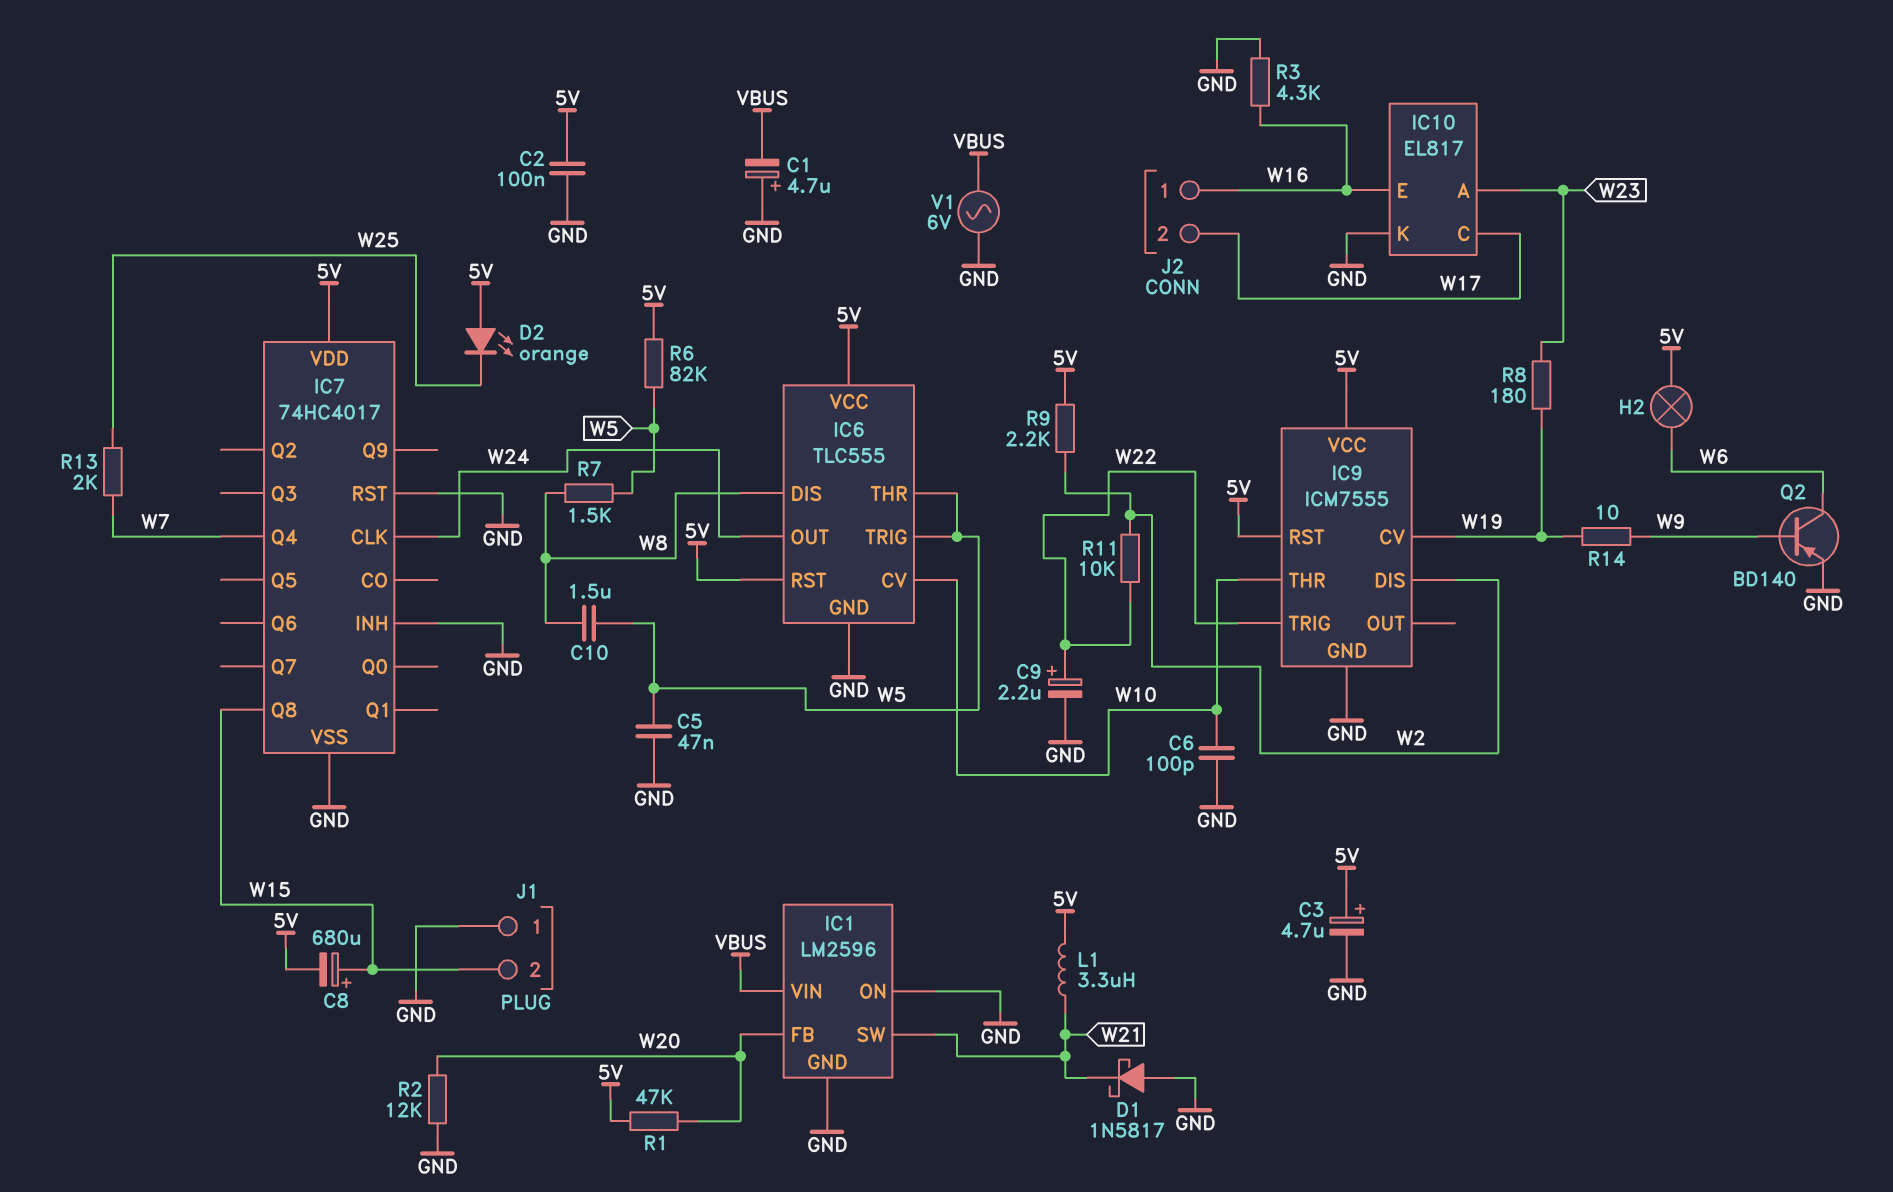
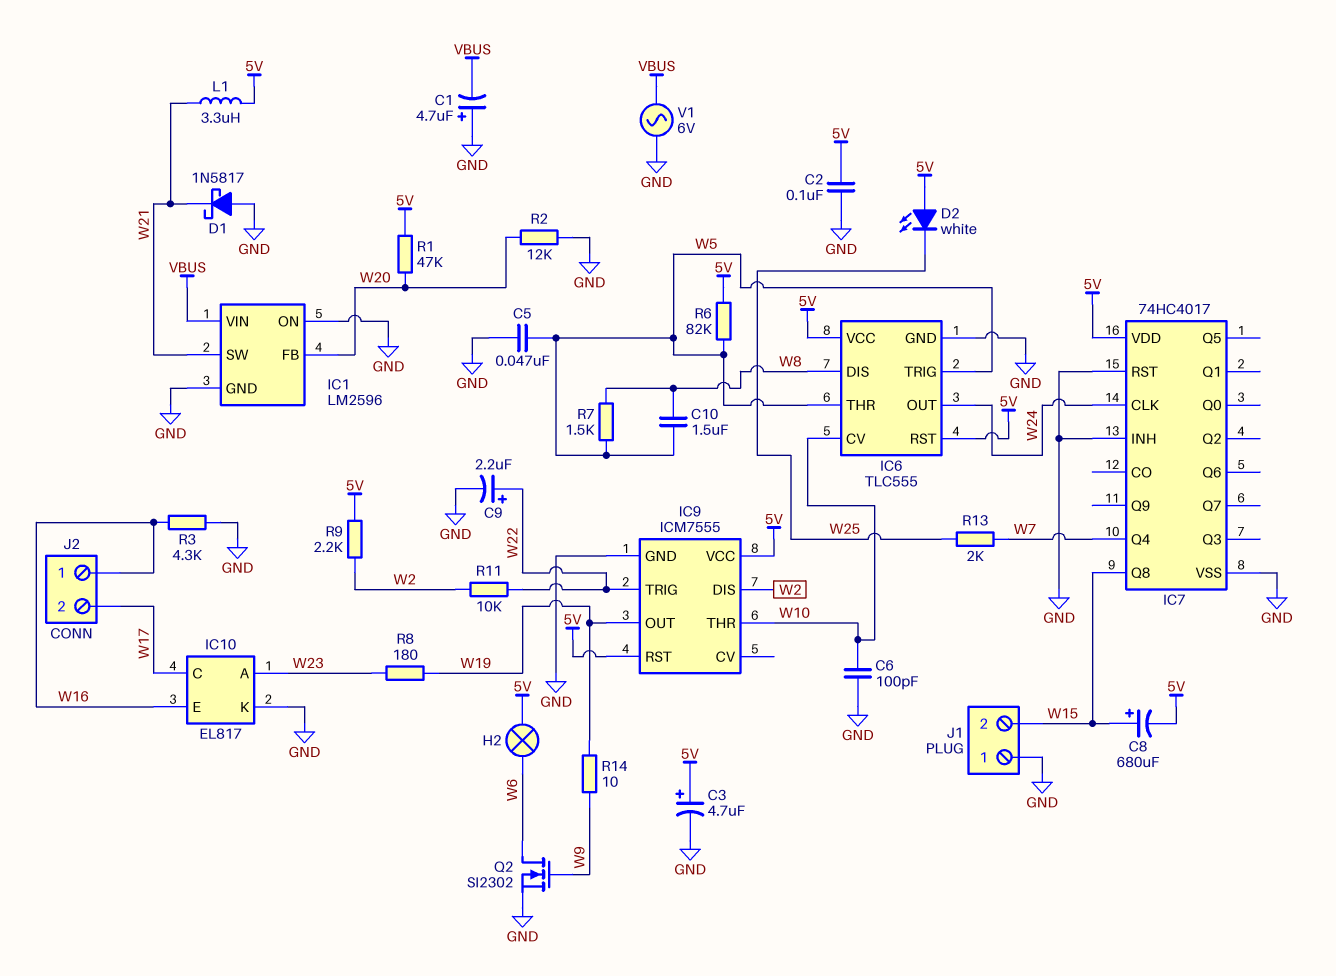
D2: LED orange (A 5V, K W25) -> LED white (A 5V, K W25)
IC9 pin CV: W19 -> none
IC9 pin OUT: none -> W19
Q2: PNP BD140 (B W9, C W6, E GND) -> NMOS SI2302 (G W9, D W6, S GND)

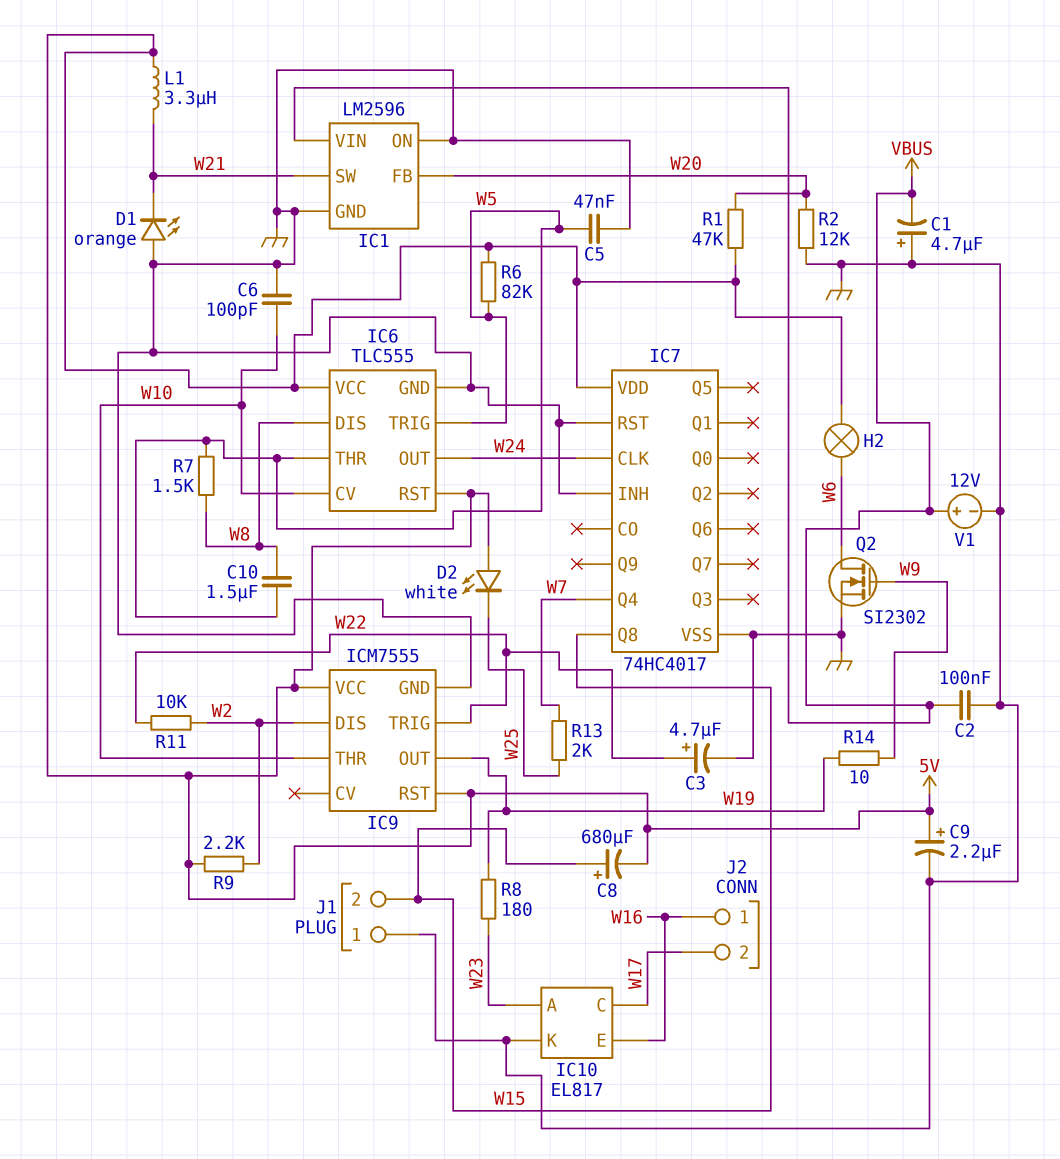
C2: 100nF (5V, GND) -> 100nF (GND, VBUS)
C3: 4.7uF (plus 5V, minus GND) -> 4.7uF (plus W22, minus GND)
C9: 2.2uF (plus W22, minus GND) -> 2.2uF (plus 5V, minus GND)
D1: schottky 1N5817 (A GND, K W21) -> LED orange (A GND, K W21)
R3: 4.3k (GND, W16) -> none
V1: AC 6V (GND, VBUS) -> 12V (plus VBUS, minus GND)

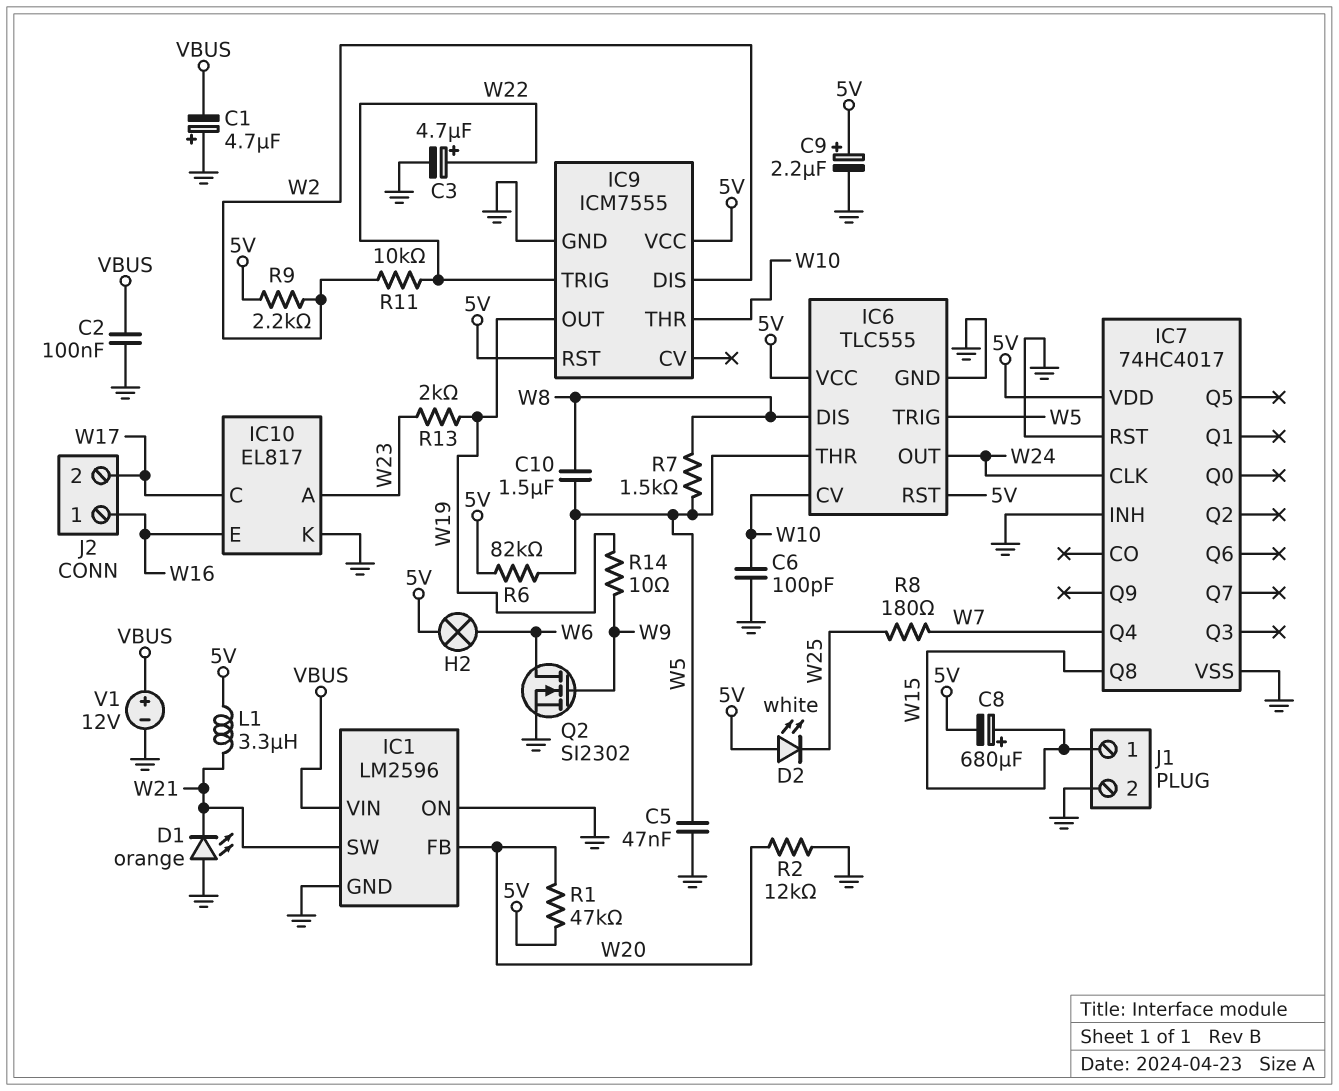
J1 pin 1: GND -> W15
J1 pin 2: W15 -> GND
R8: 180 (W19, W23) -> 180 (W7, W25)
R13: 2k (W7, W25) -> 2k (W19, W23)

